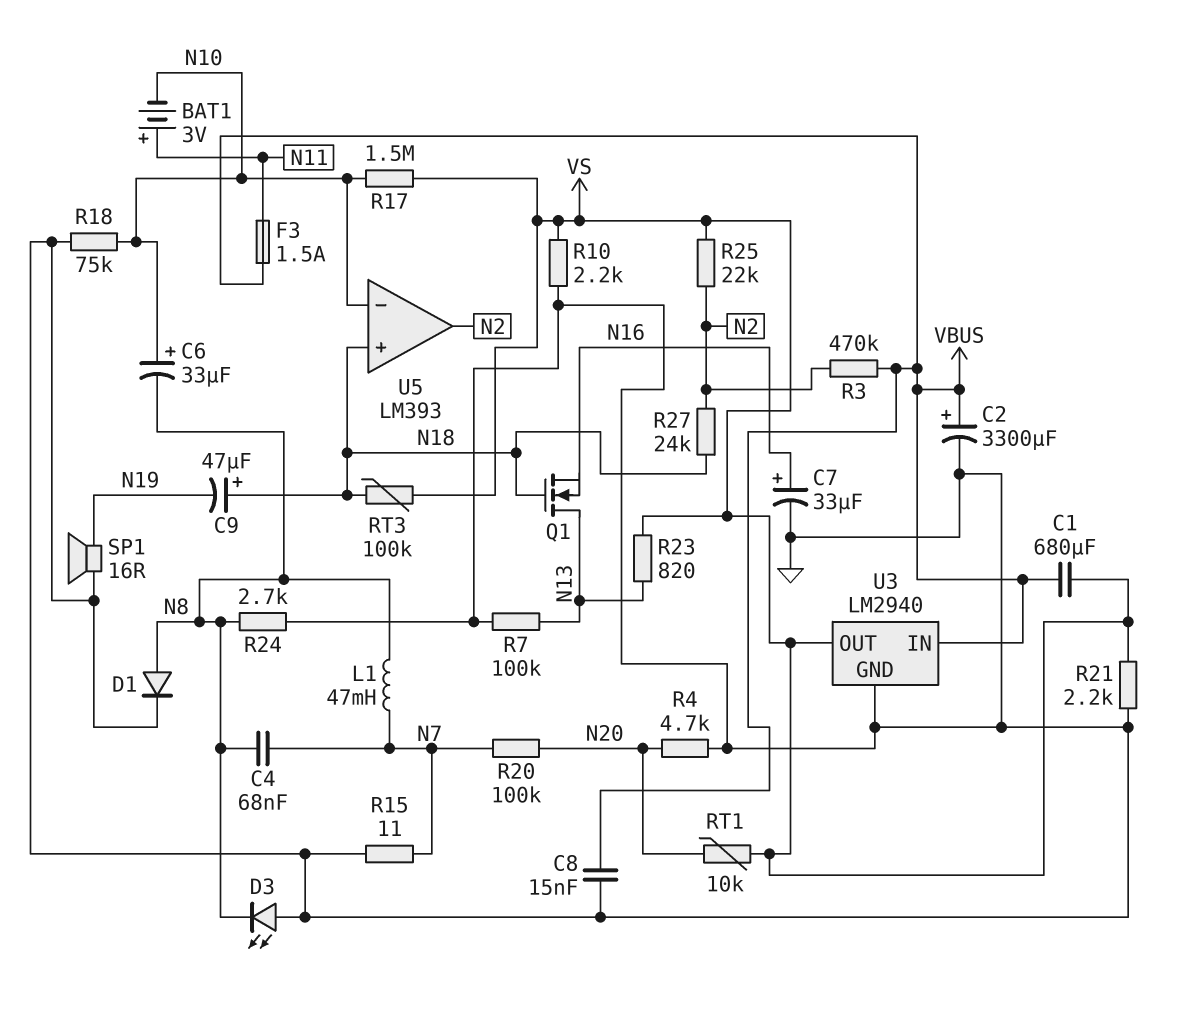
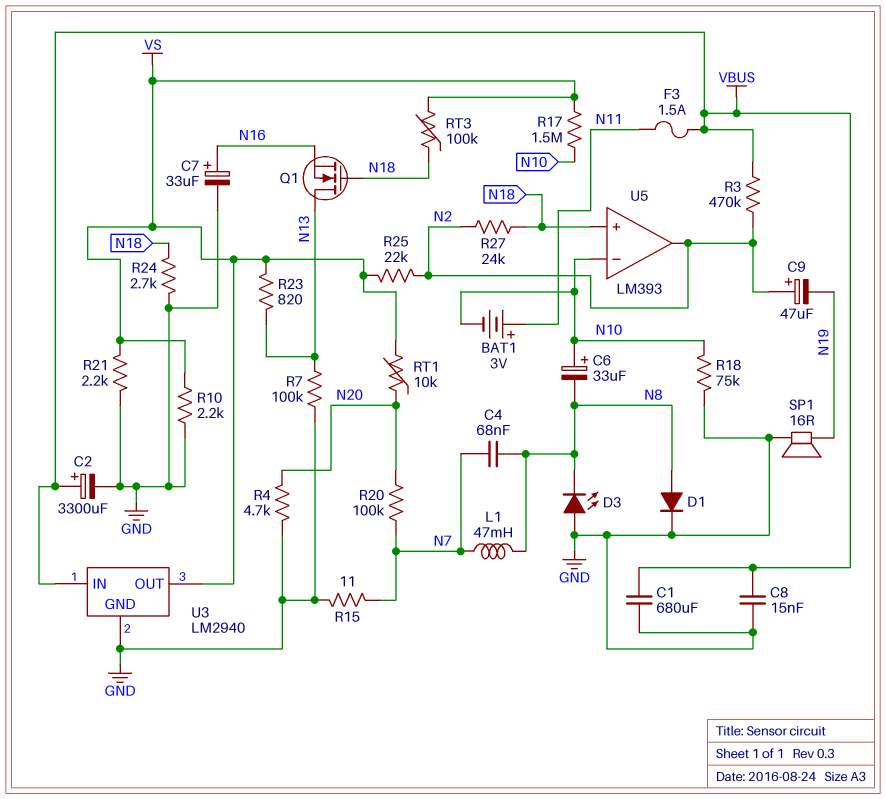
C1: 680uF (VBUS, VS) -> 680uF (GND, VBUS)
C9: 47uF (plus N18, minus N19) -> 47uF (plus N2, minus N19)
R24: 2.7k (GND, N8) -> 2.7k (GND, N18)

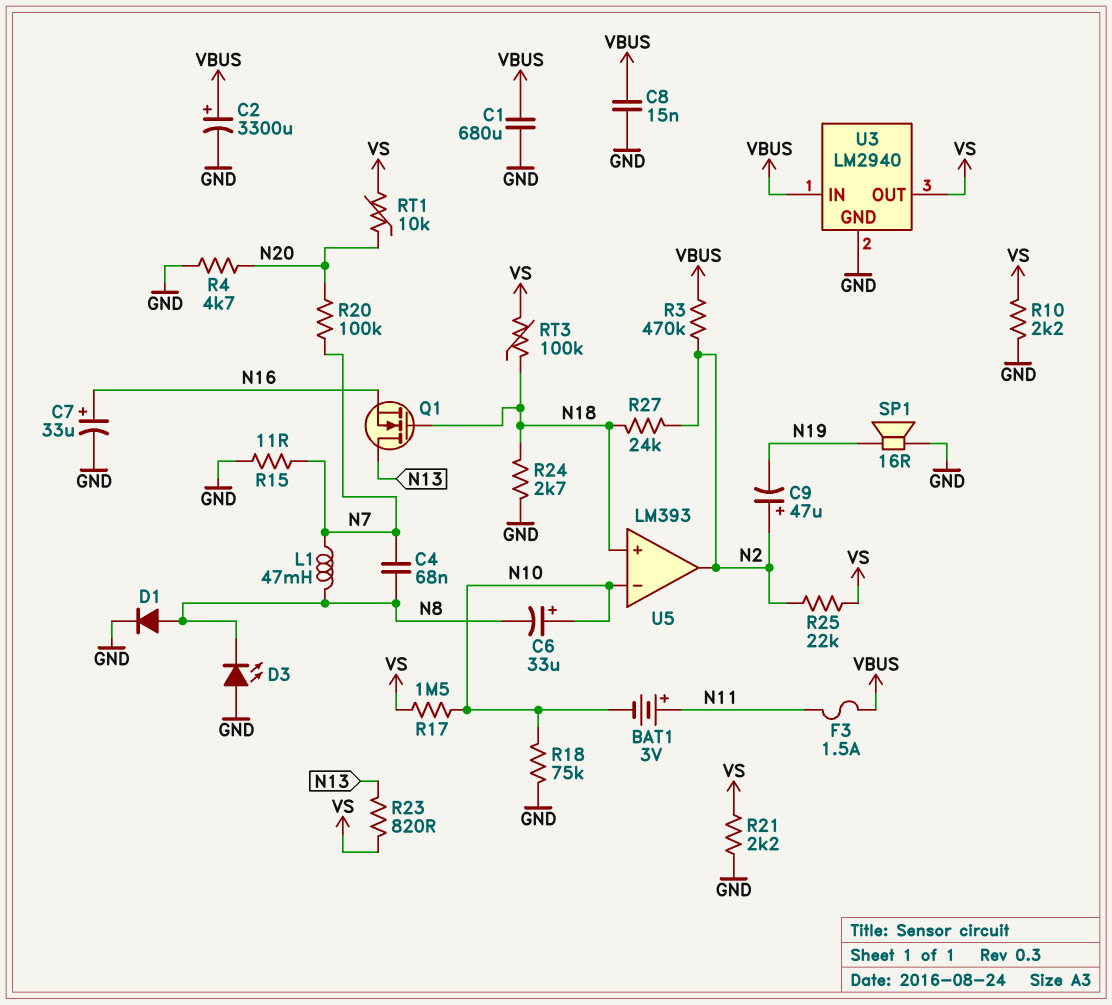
R7: 100k (GND, N13) -> none

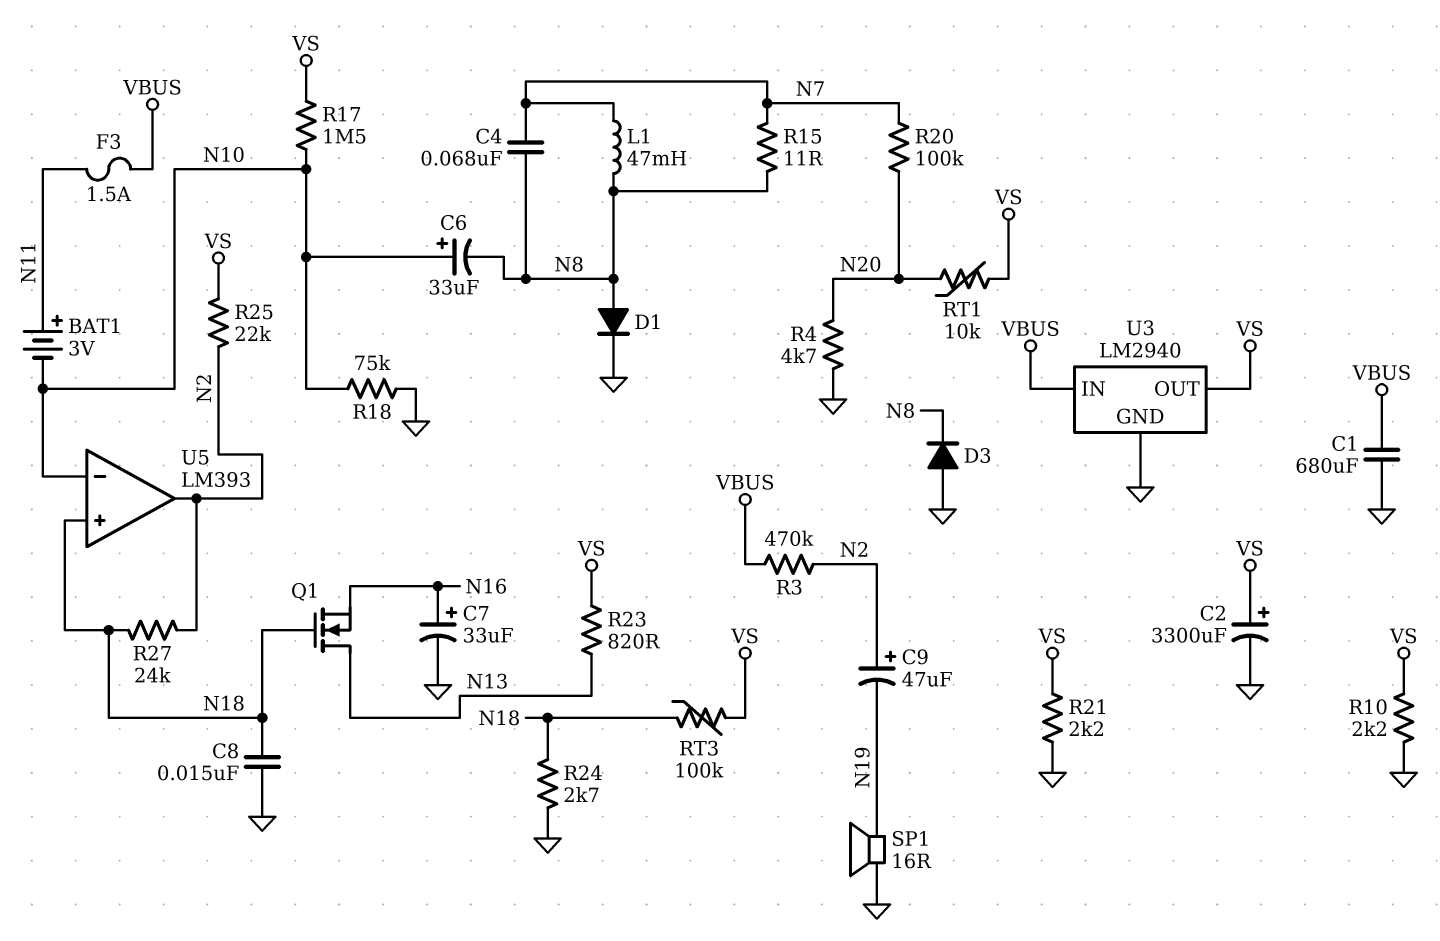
C2: 3300uF (plus VBUS, minus GND) -> 3300uF (plus VS, minus GND)
C8: 15nF (GND, VBUS) -> 15nF (GND, N18)
D3: LED (A GND, K N8) -> diode (A GND, K N8)
R15: 11 (GND, N7) -> 11 (N7, N8)

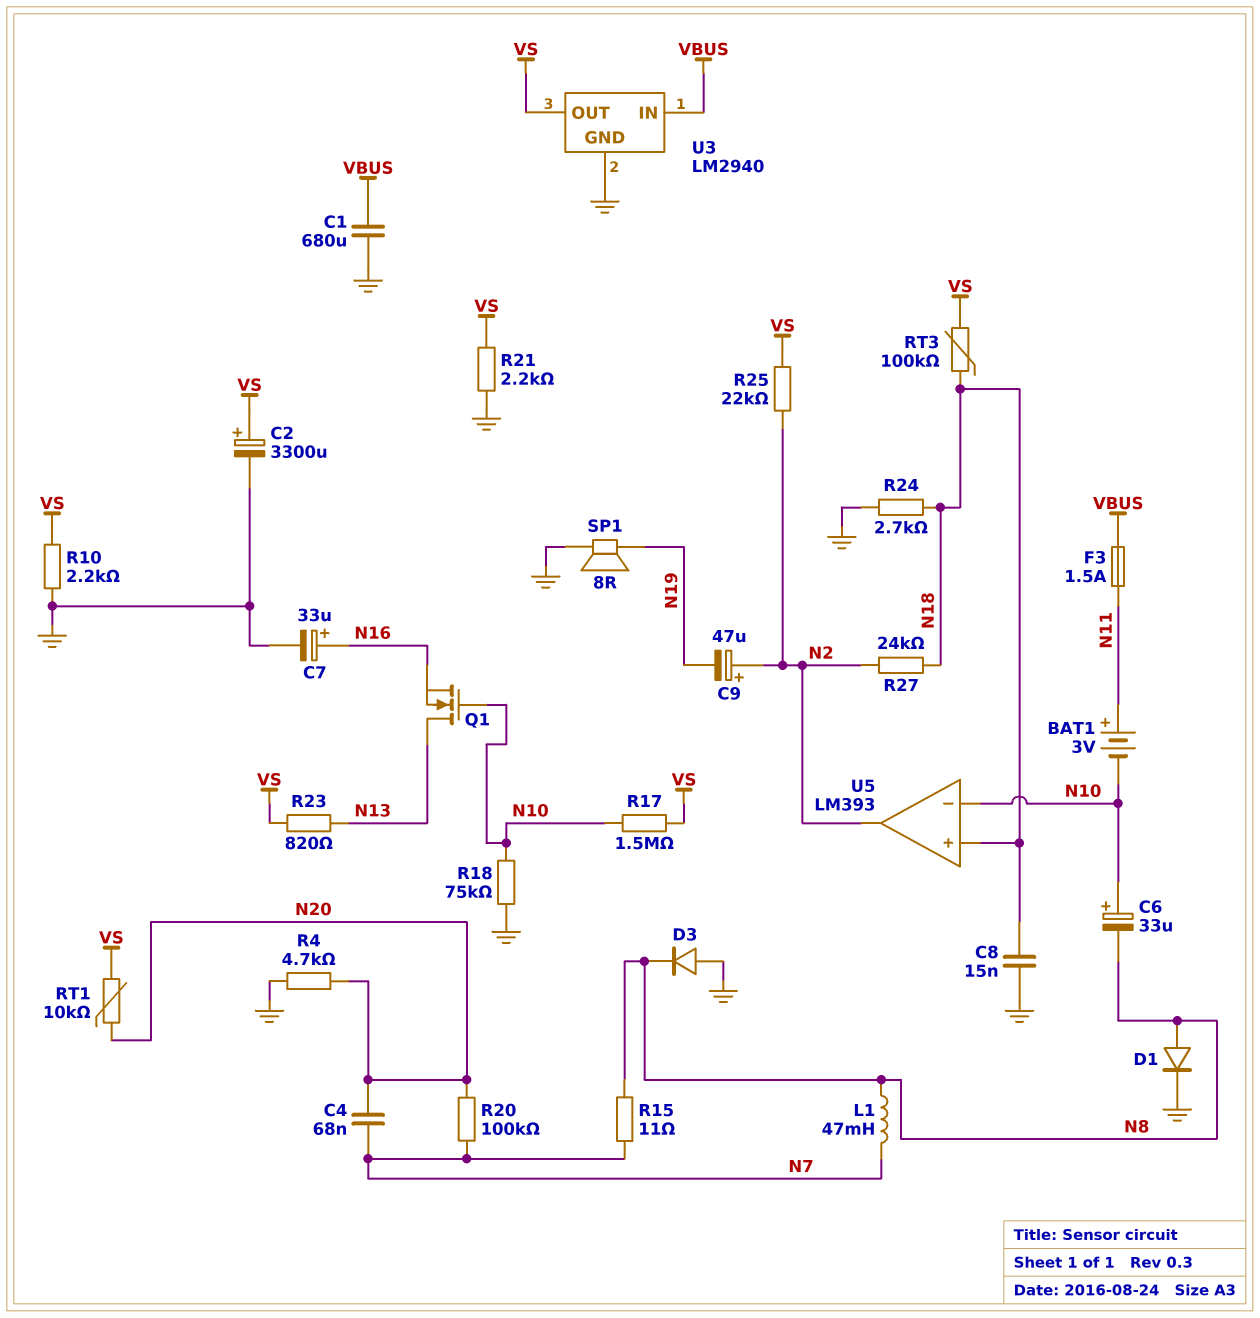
C4: 68nF (N7, N8) -> 68nF (N7, N20)
Q1: NMOS (G N18, D N13, S N16) -> NMOS (G N10, D N13, S N16)
R3: 470k (N2, VBUS) -> none
SP1: speaker 16R (GND, N19) -> speaker 8R (GND, N19)

